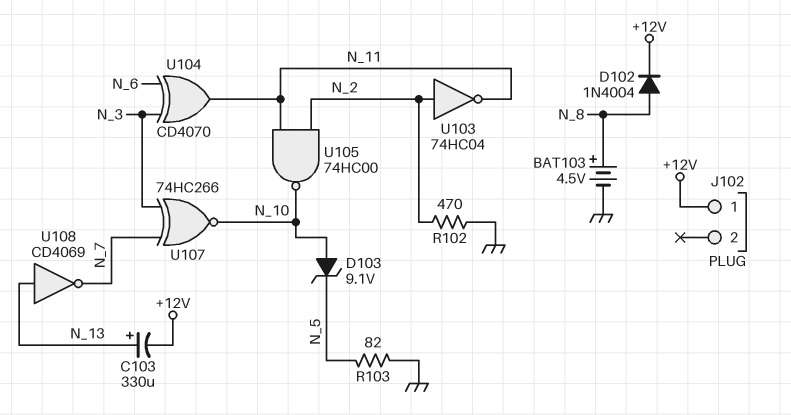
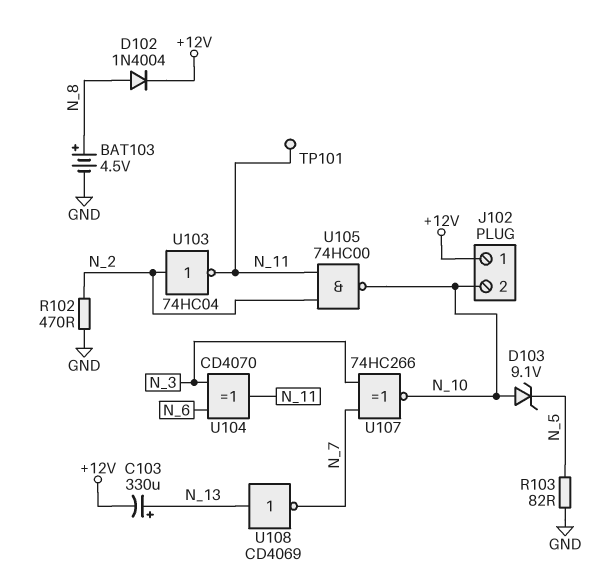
J102 pin 2: none -> N_10
TP101: none -> test point (N_11)

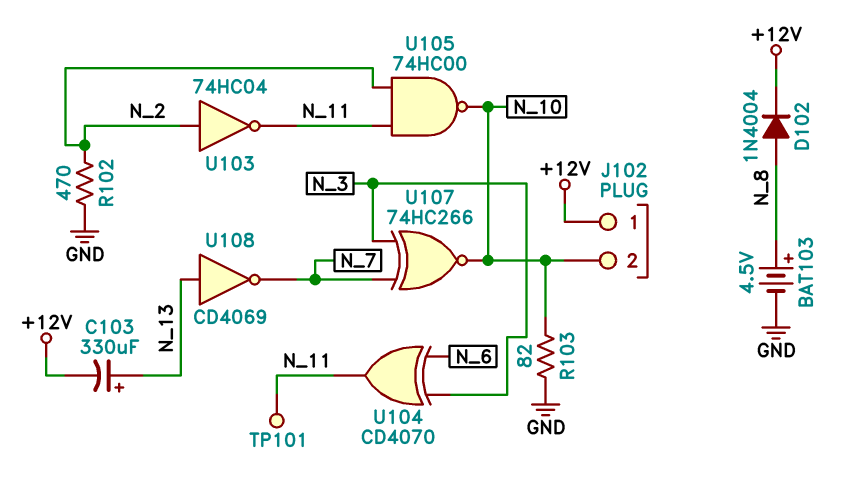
D103: zener 9.1V (A N_10, K N_5) -> none
R103: 82 (GND, N_5) -> 82 (GND, N_10)

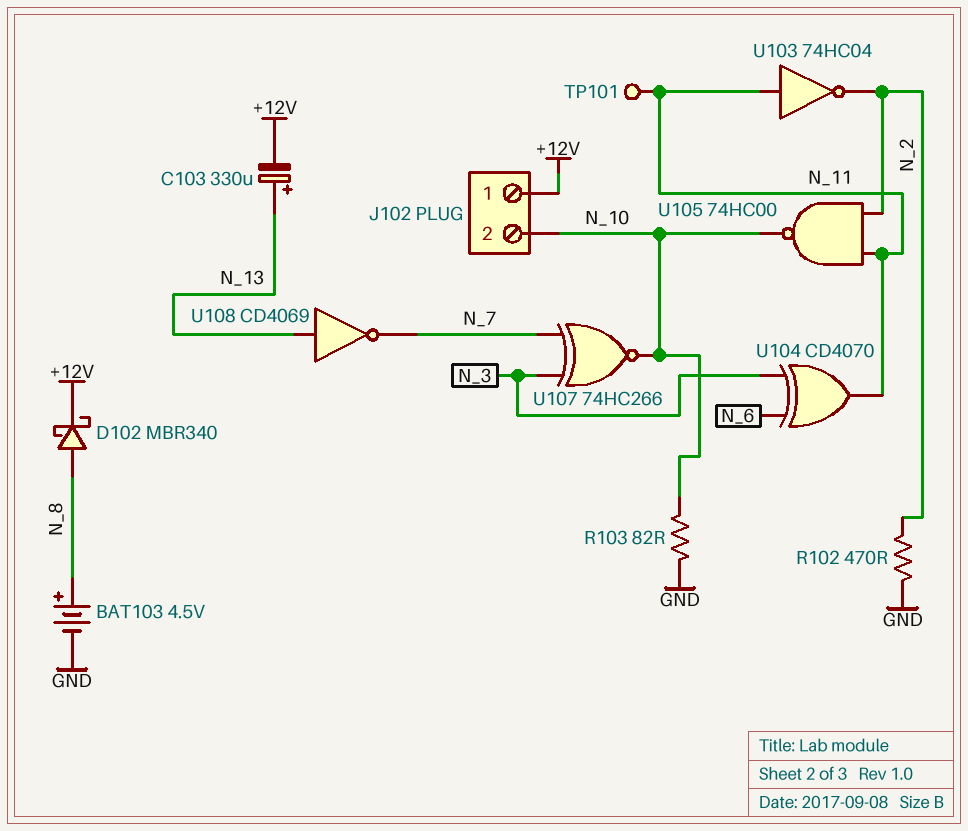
D102: diode 1N4004 (A N_8, K +12V) -> schottky MBR340 (A N_8, K +12V)
U103: NOT 74HC04 (in N_2, out N_11) -> NOT 74HC04 (in N_11, out N_2)

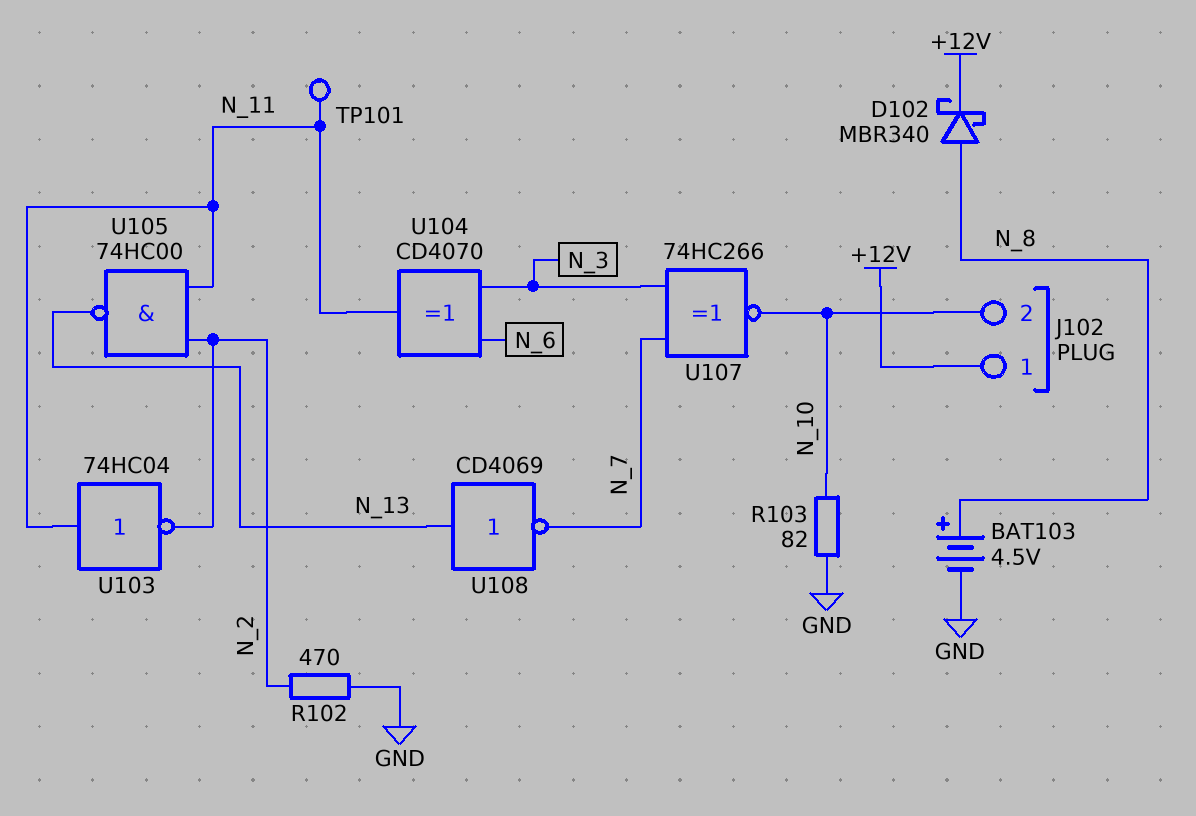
C103: 330uF (plus N_13, minus +12V) -> none
U105: NAND 74HC00 (in N_2, in N_11, out N_10) -> NAND 74HC00 (in N_2, in N_11, out N_13)

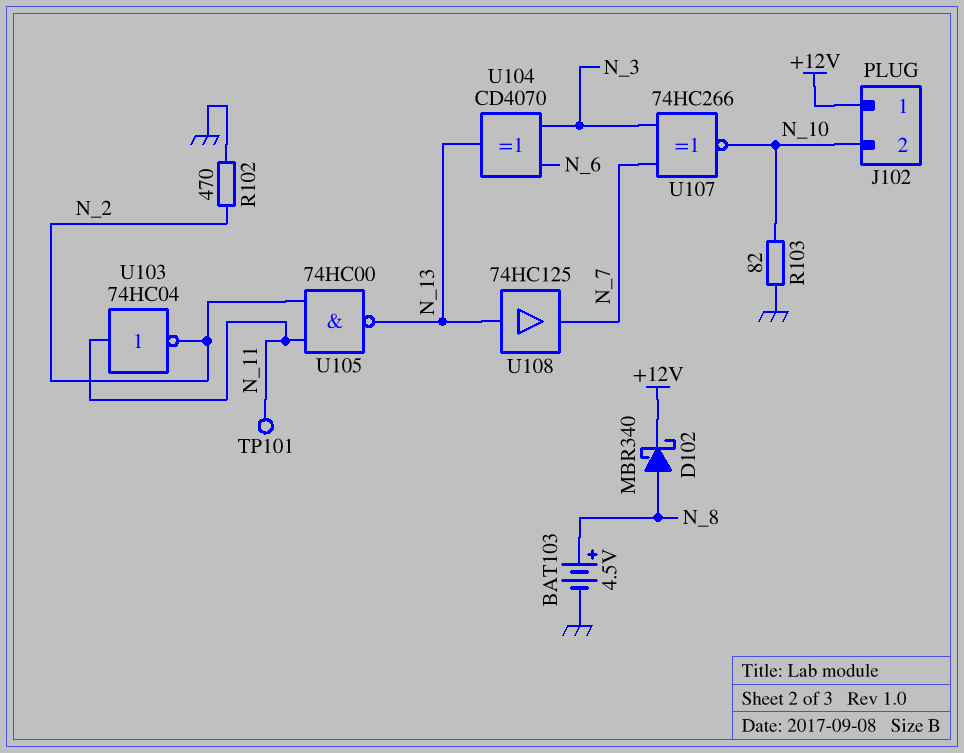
U104: XOR CD4070 (in N_3, in N_6, out N_11) -> XOR CD4070 (in N_3, in N_6, out N_13)
U108: NOT CD4069 (in N_13, out N_7) -> buffer 74HC125 (in N_13, out N_7)

